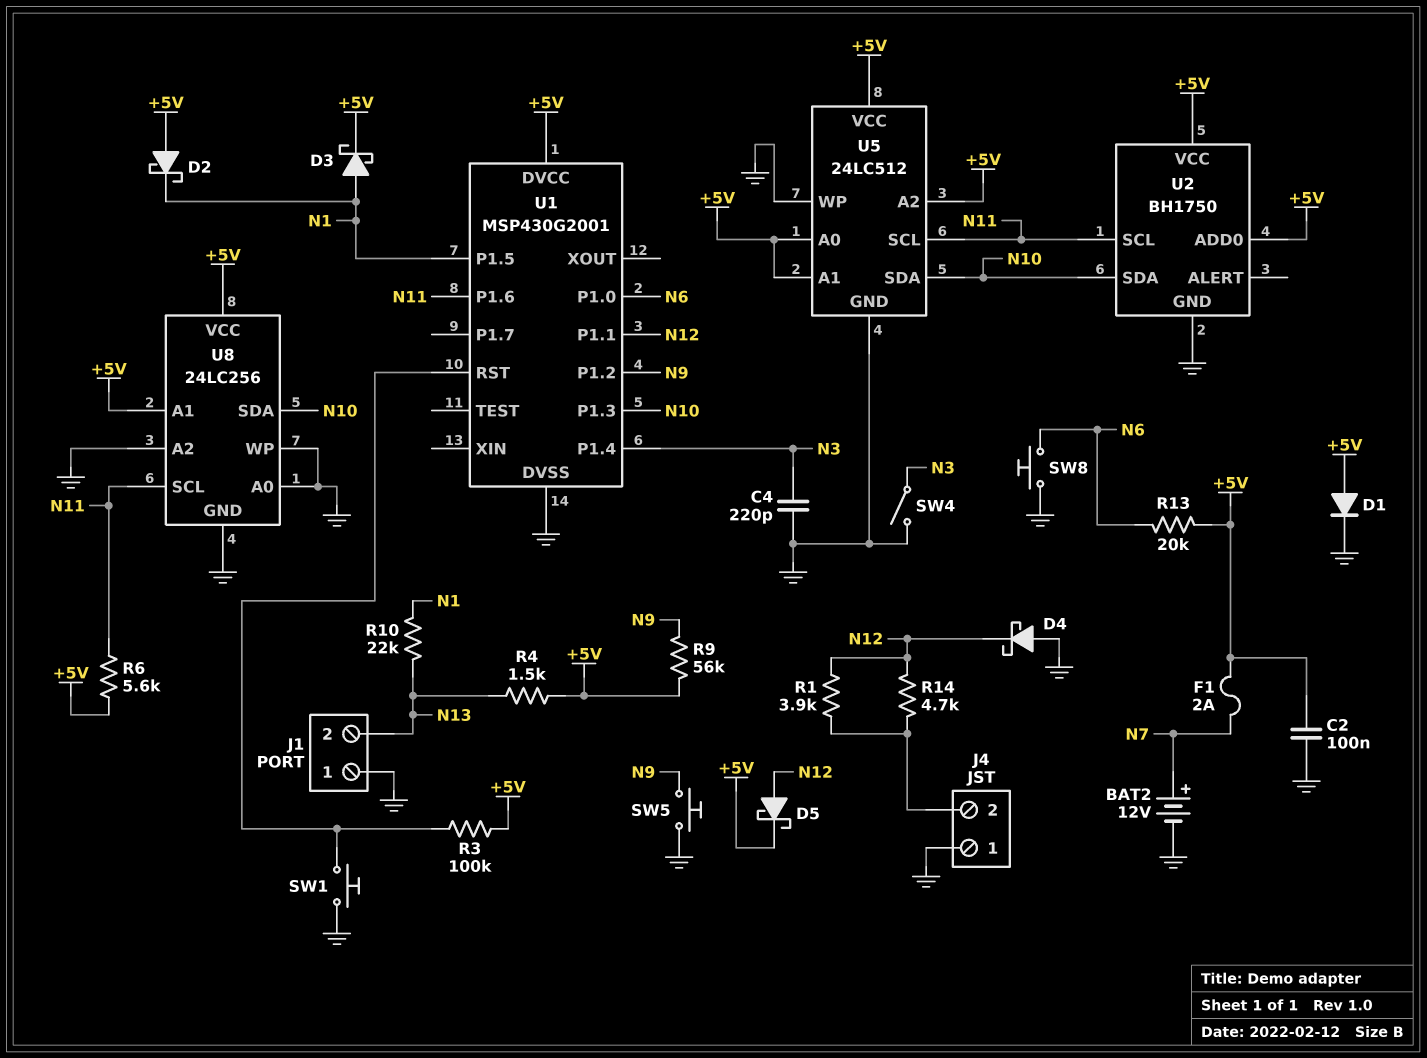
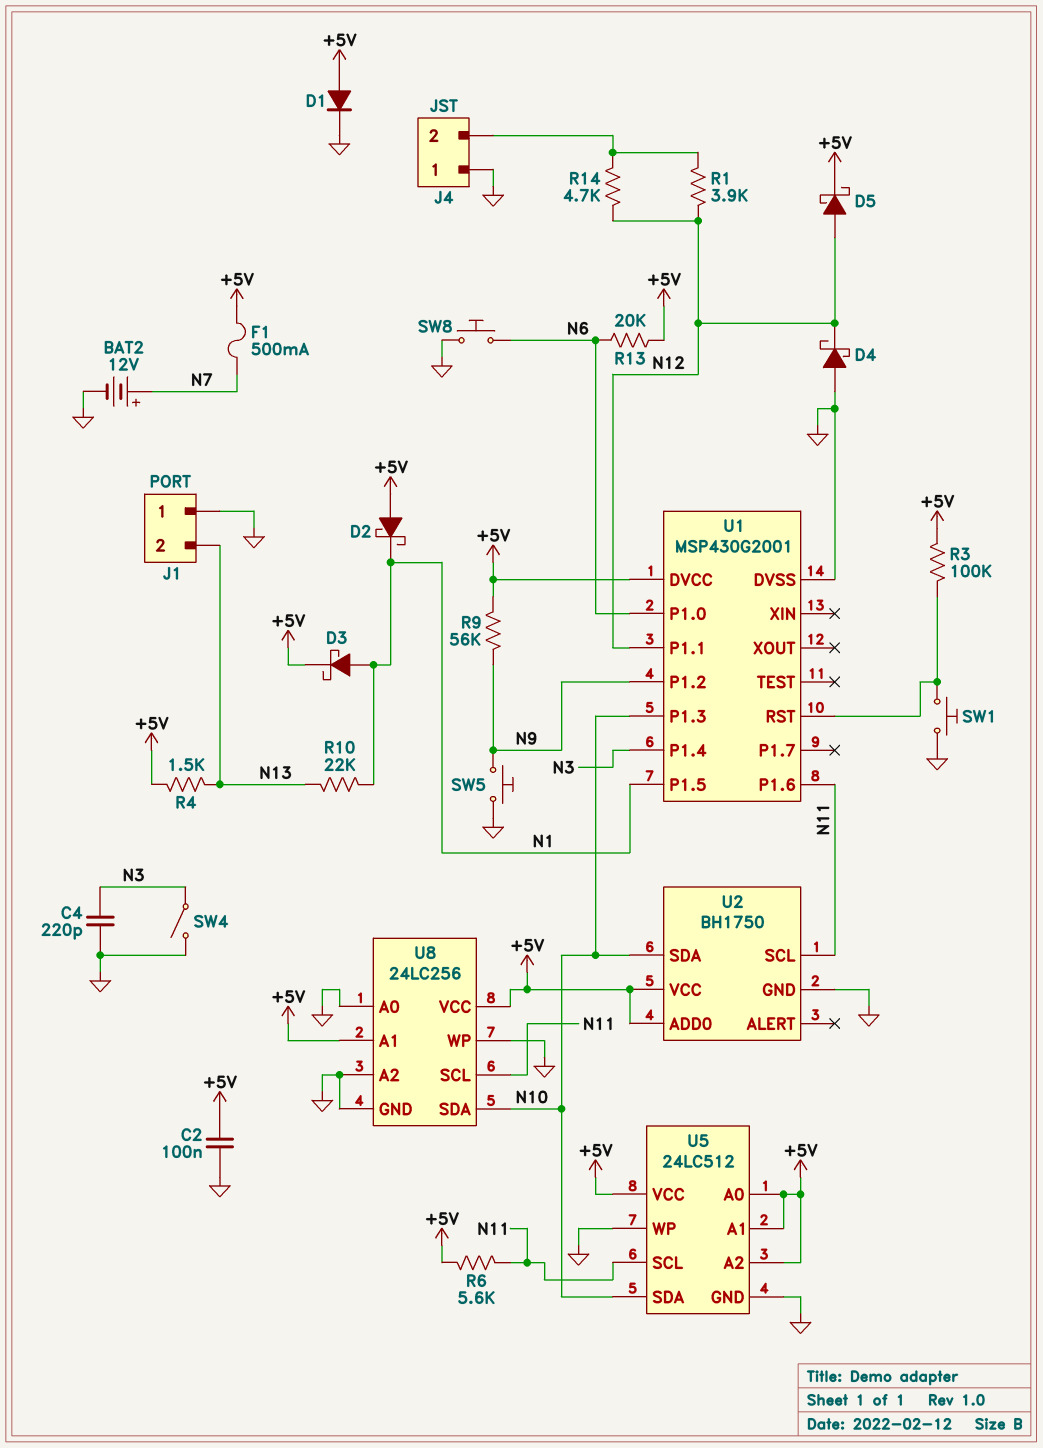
F1: 2A (+5V, N7) -> 500mA (+5V, N7)

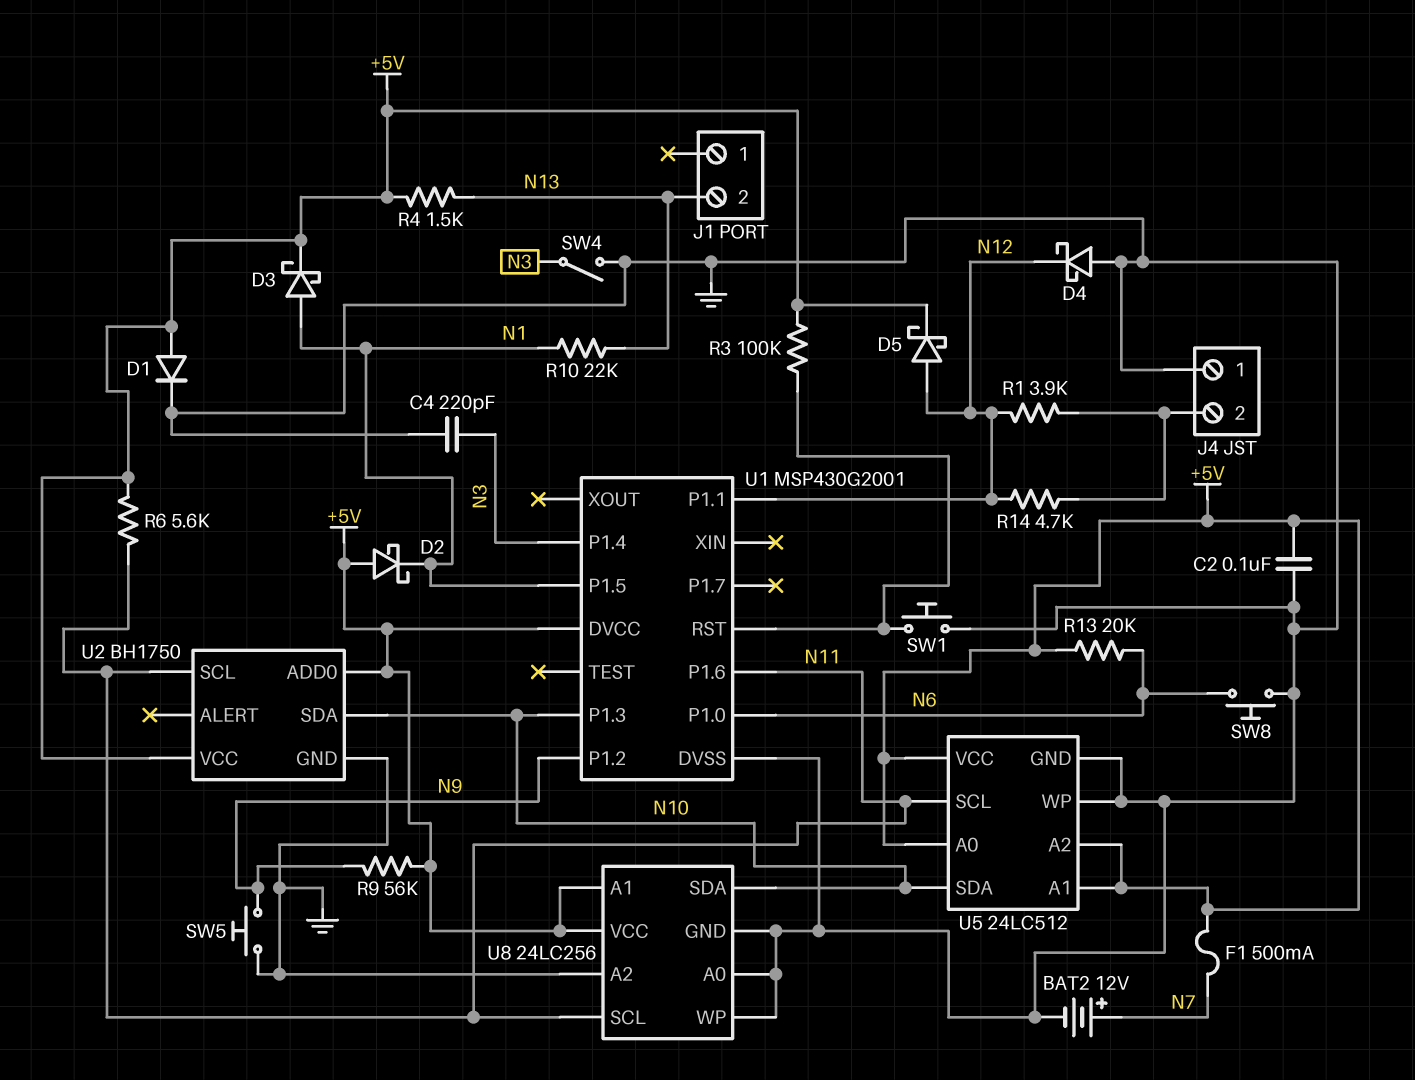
J1 pin 1: GND -> none

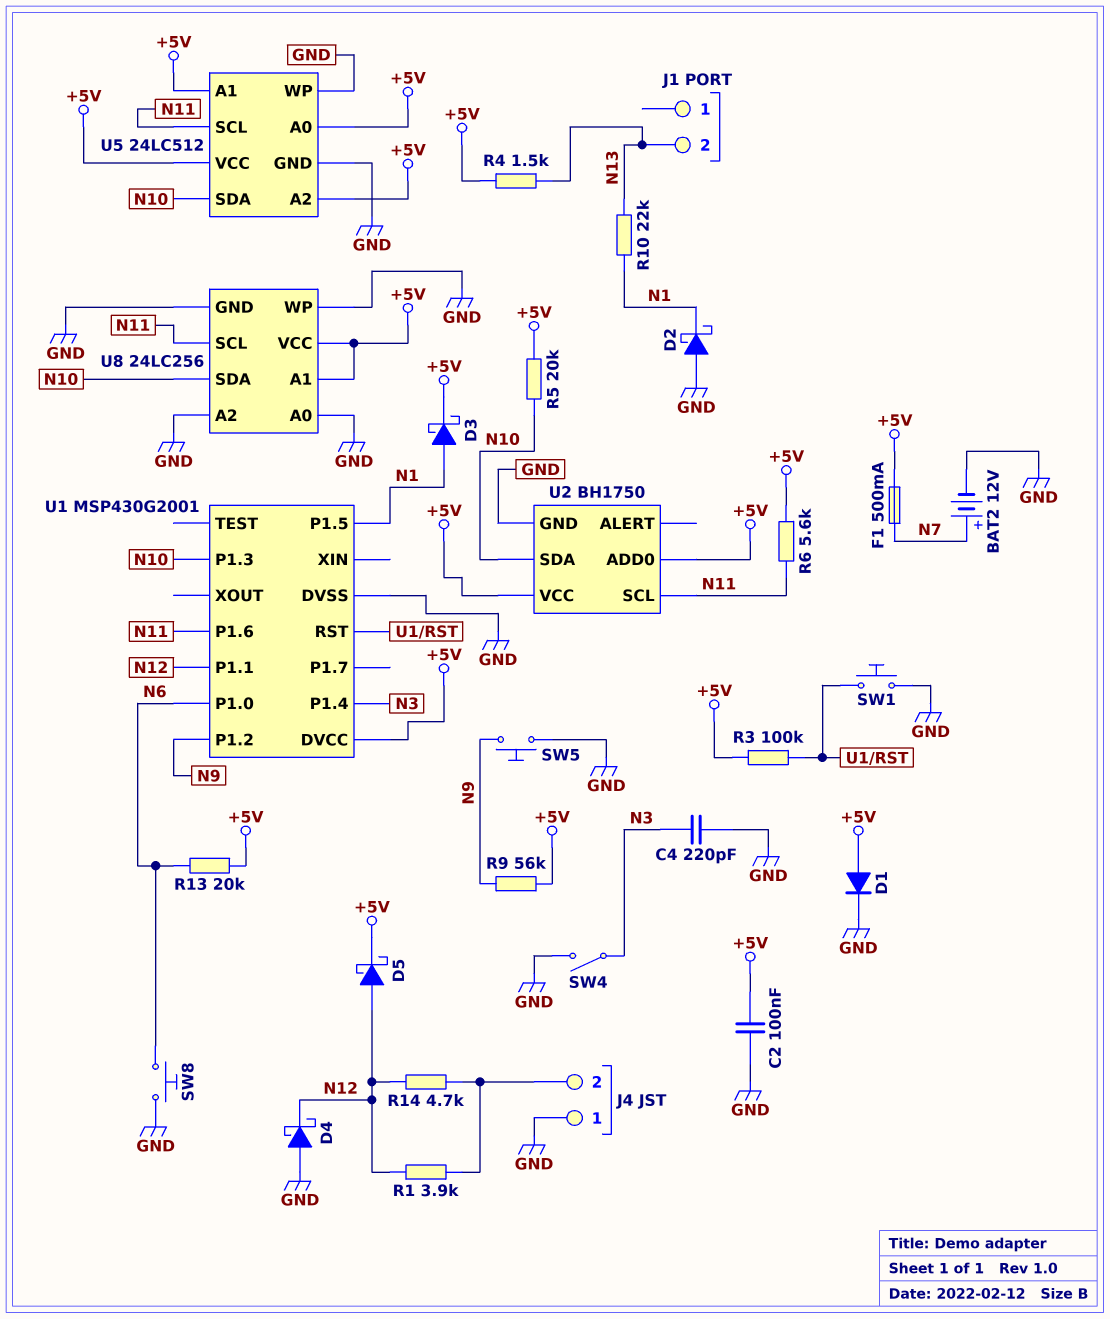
D2: schottky (A +5V, K N1) -> schottky (A GND, K N1)
R5: none -> 20k (+5V, N10)

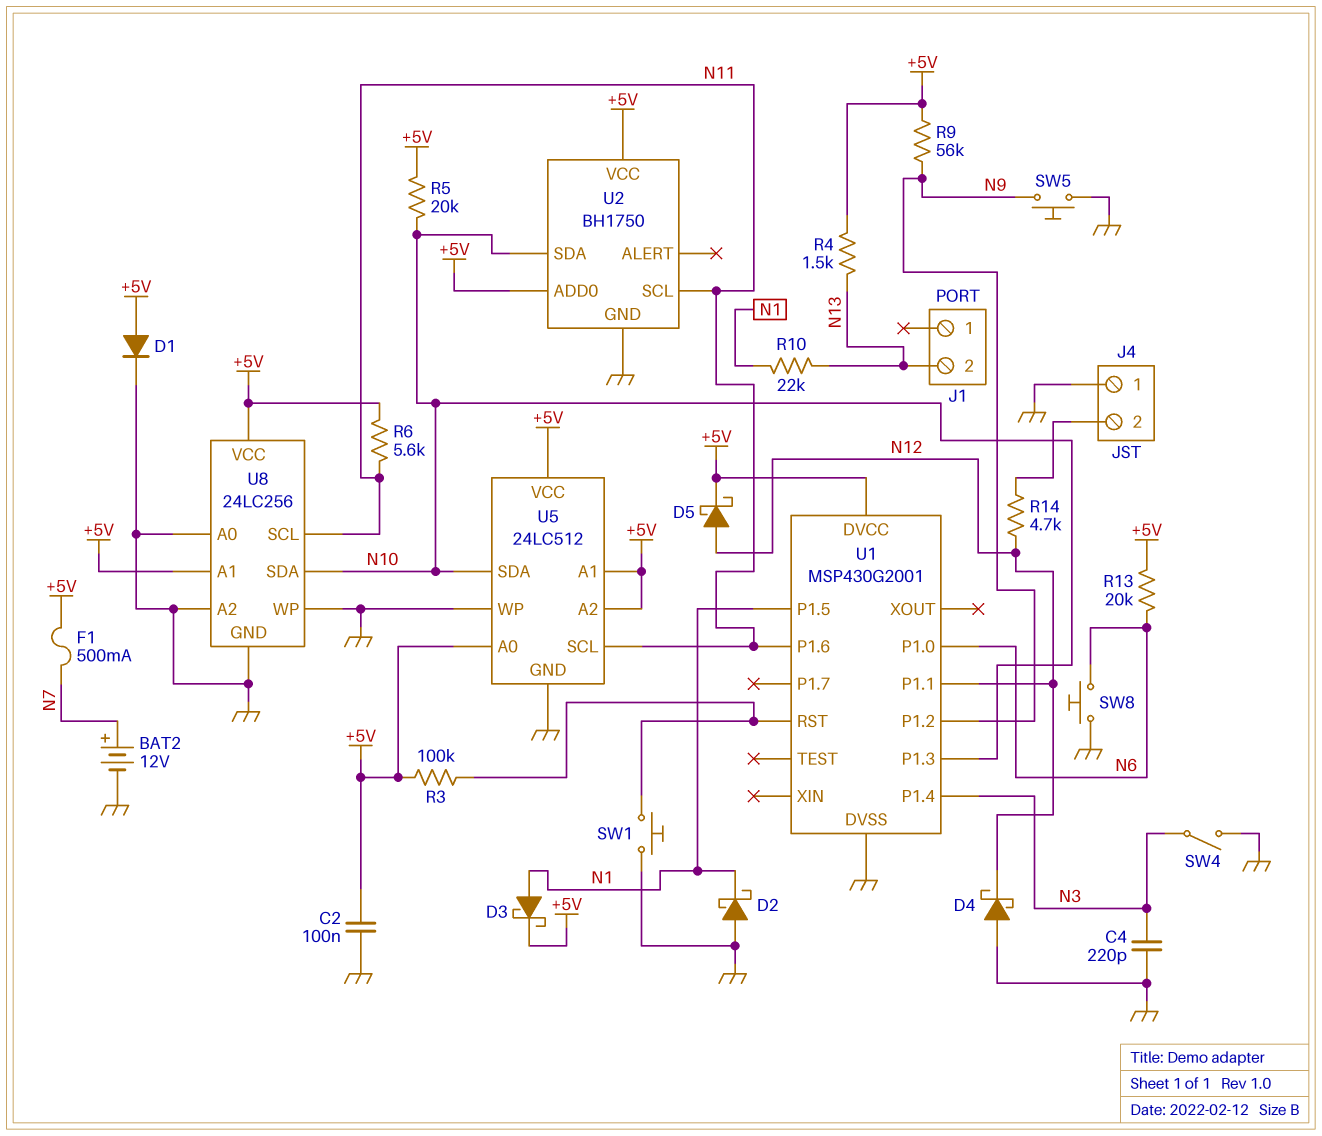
R1: 3.9k (J4/2, N12) -> none

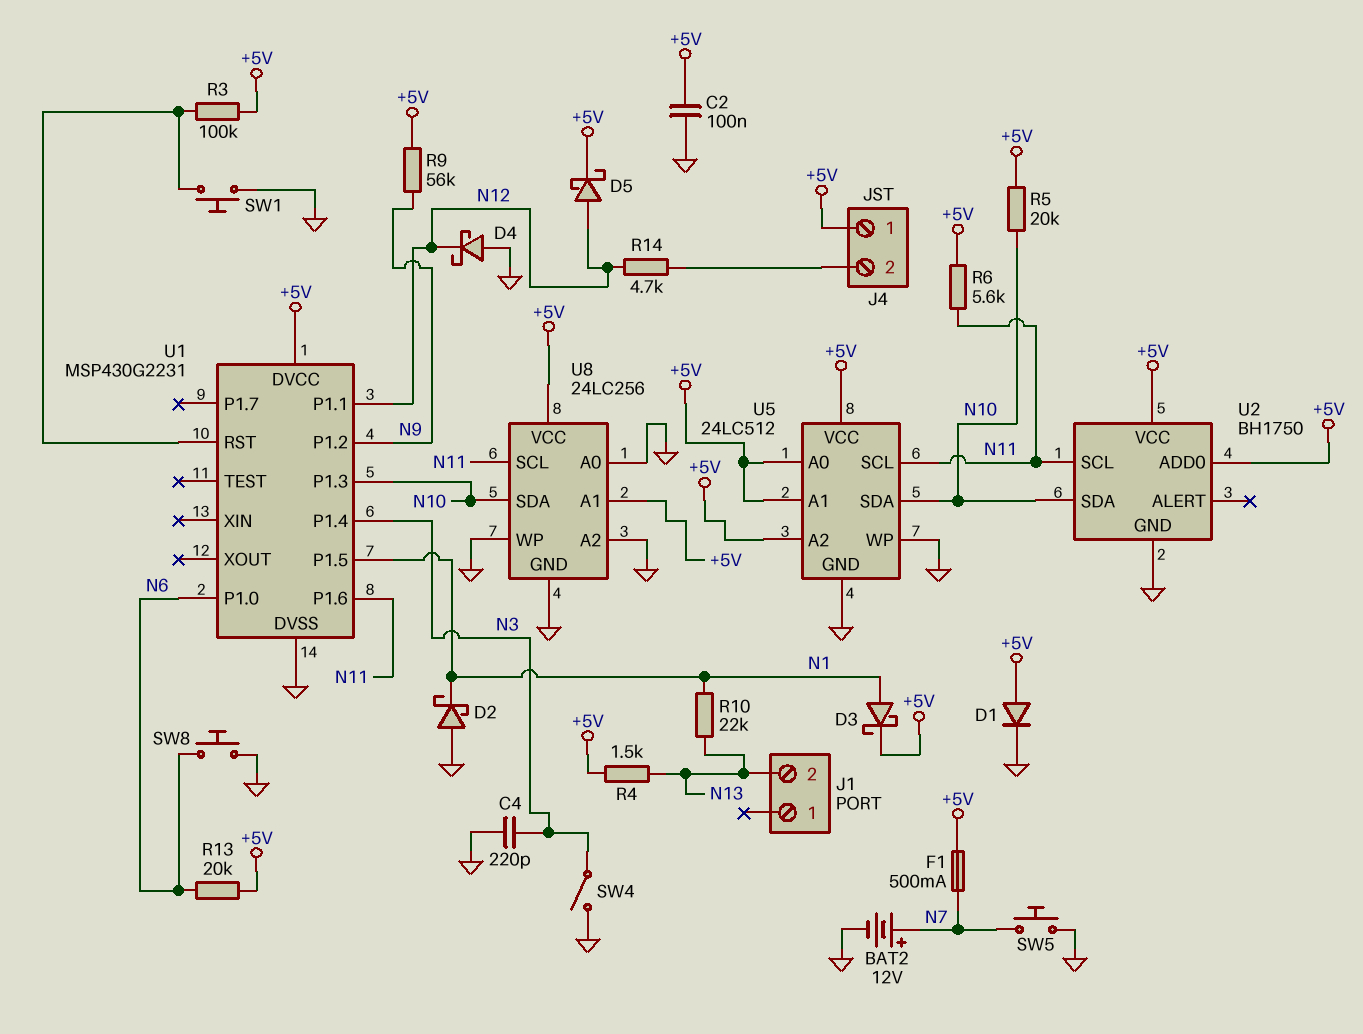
J4 pin 1: GND -> +5V
SW5: button (GND, N9) -> button (GND, N7)
U1: MSP430G2001 -> MSP430G2231

